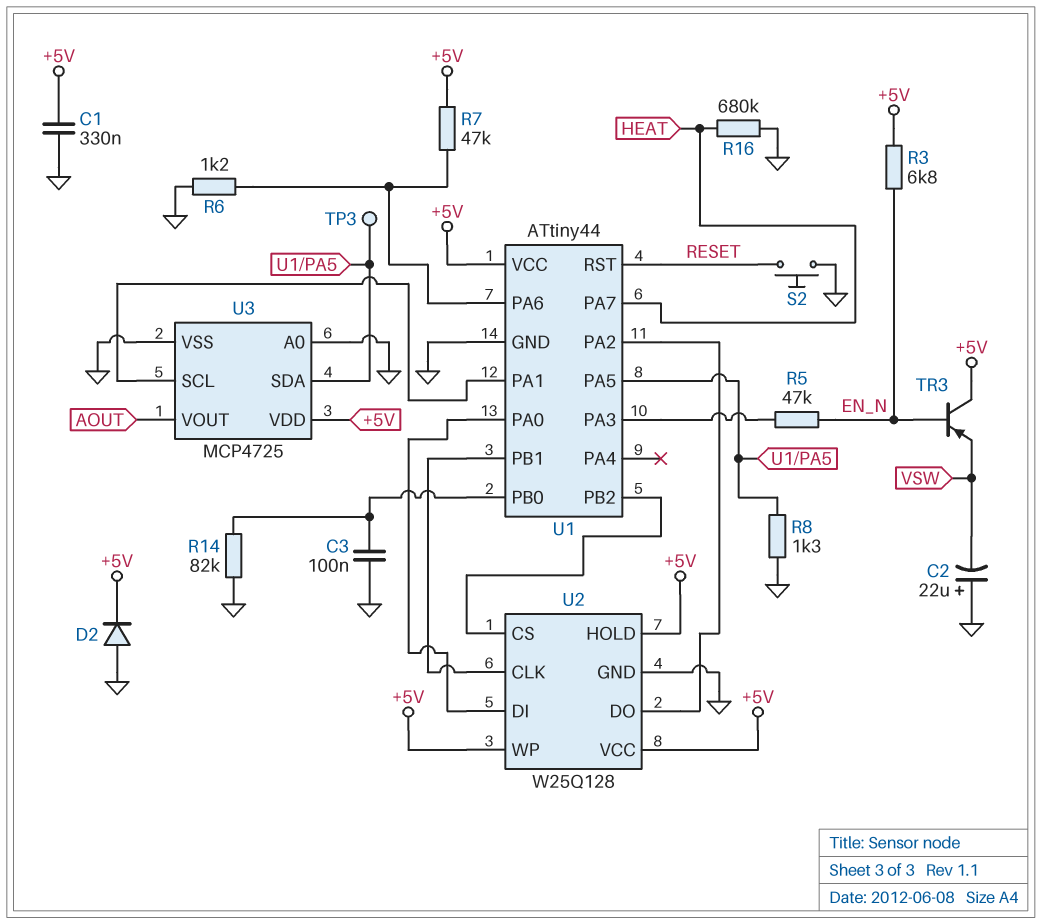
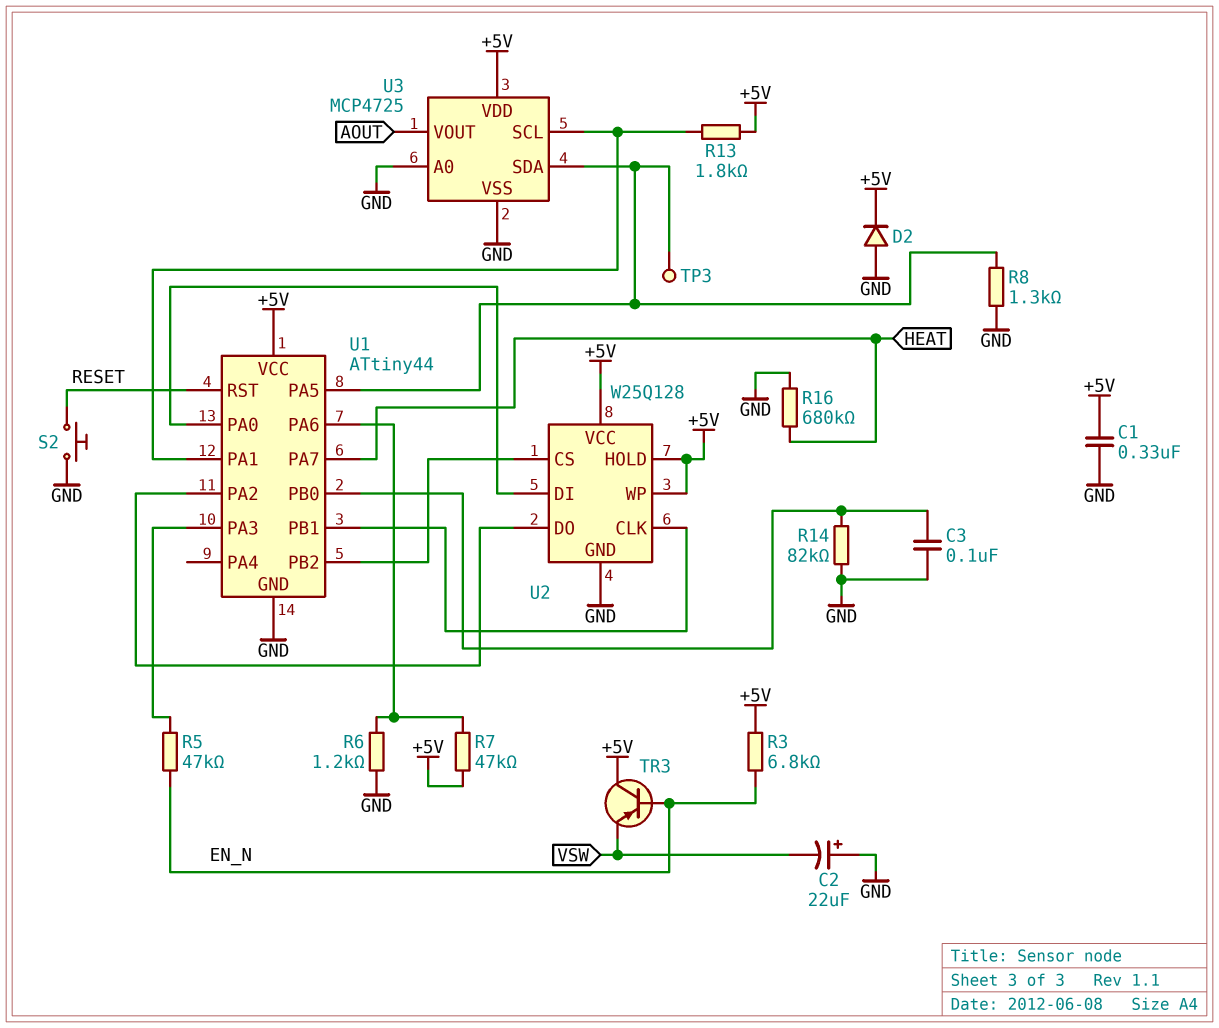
R13: none -> 1.8k (+5V, U1/PA1)

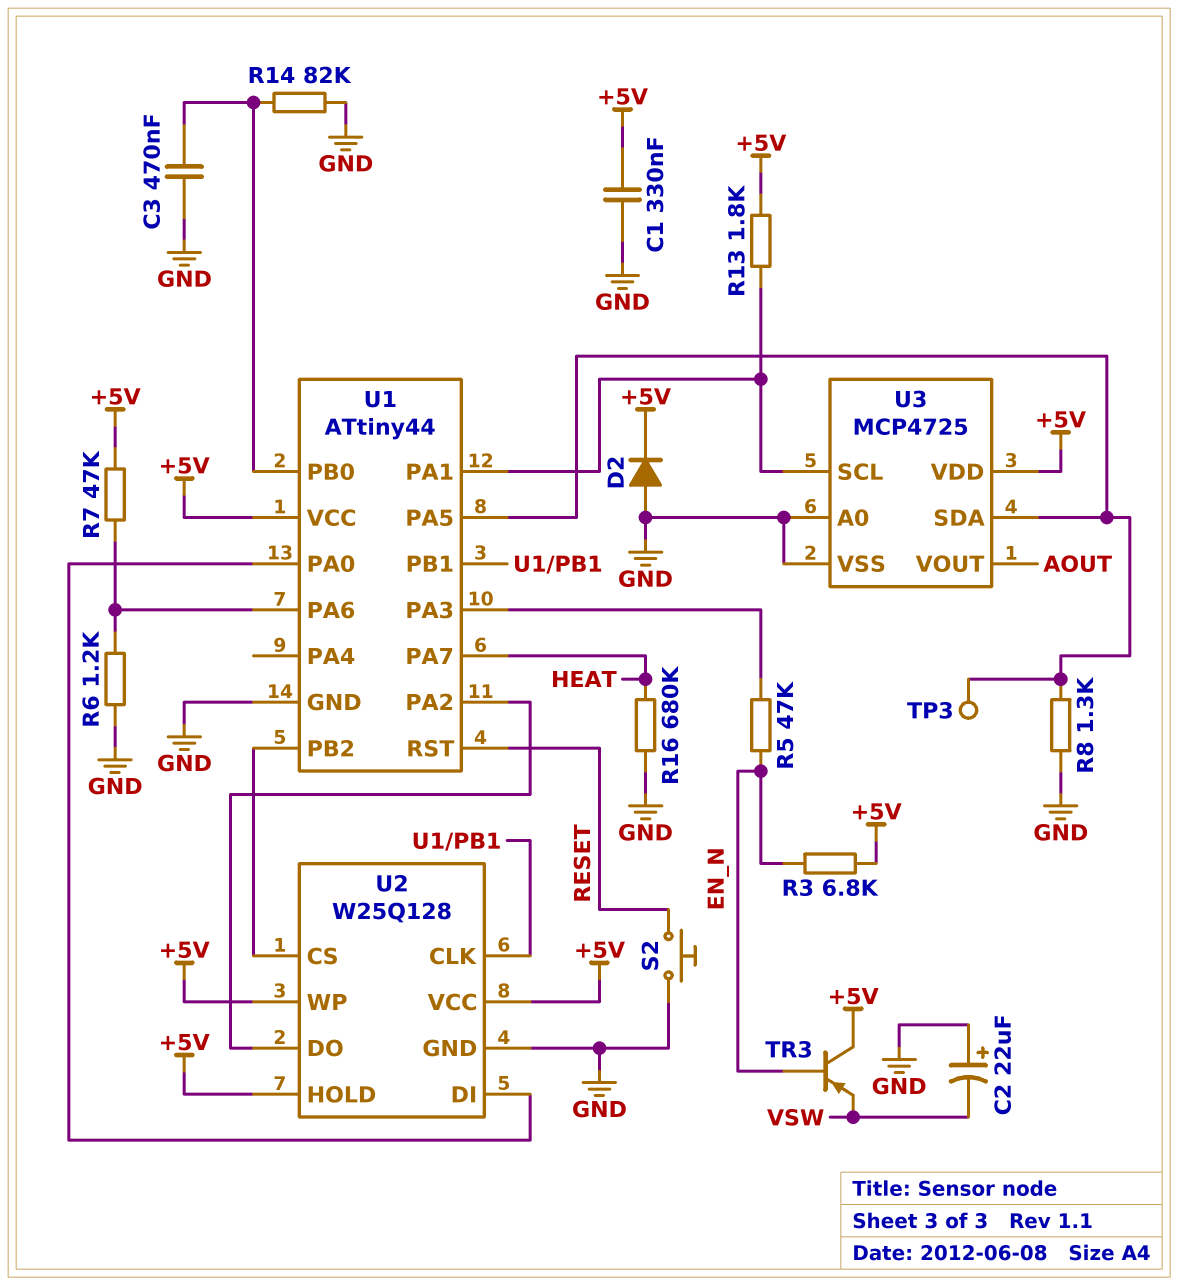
C3: 100nF (GND, U1/PB0) -> 470nF (GND, U1/PB0)

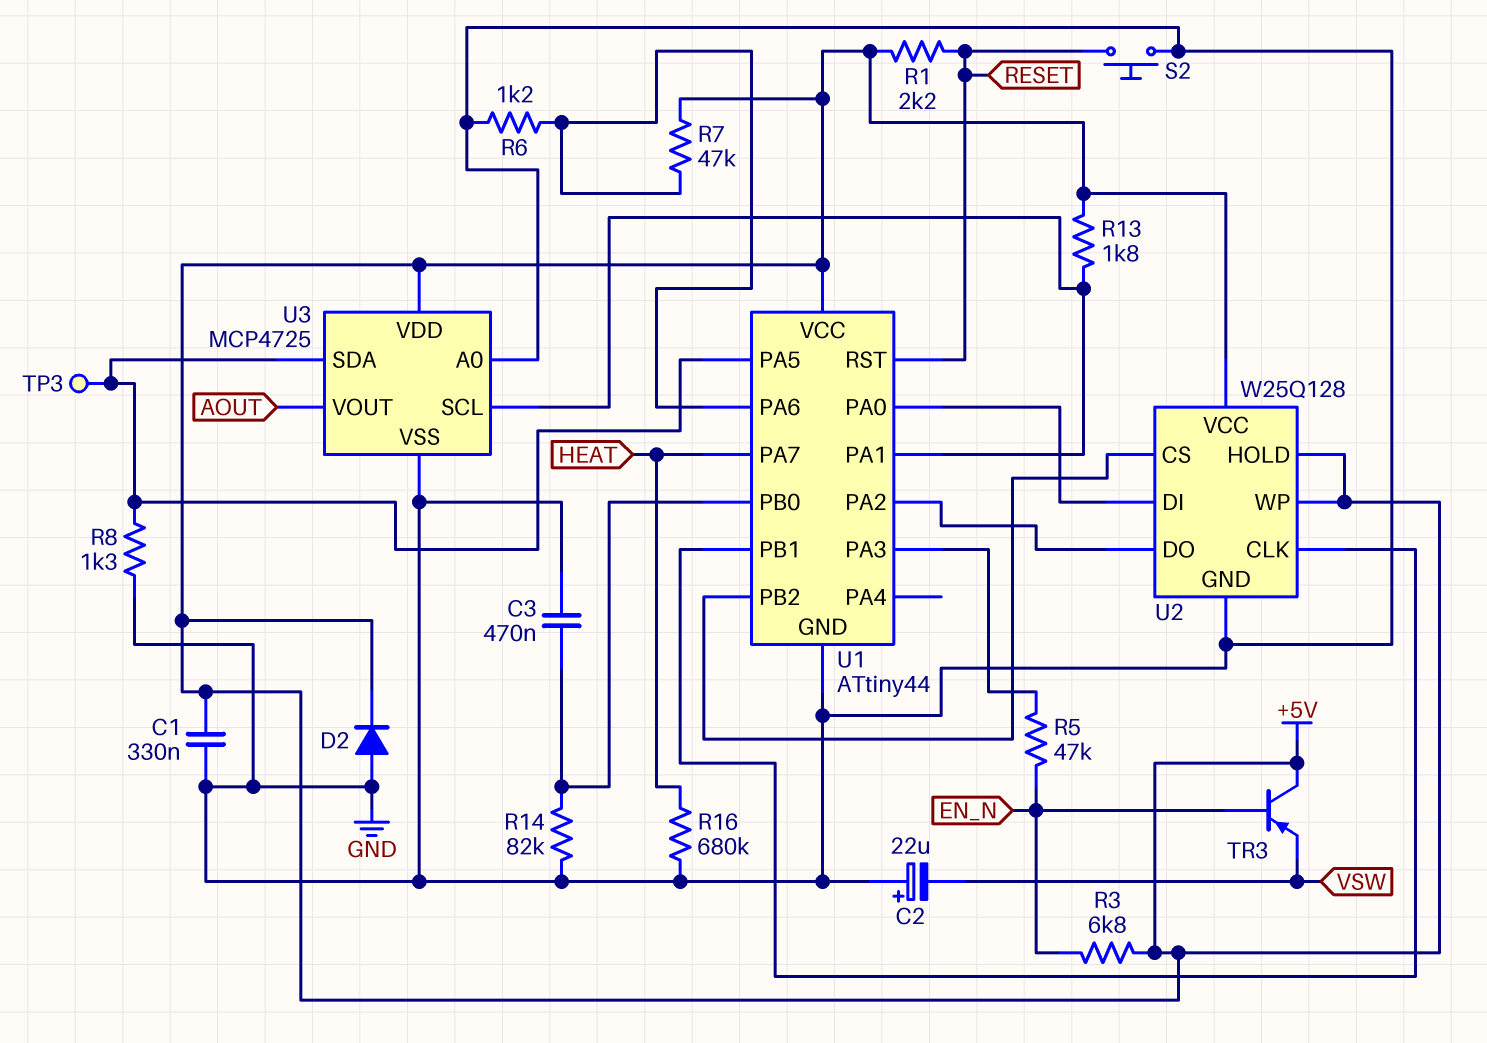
R1: none -> 2.2k (+5V, RESET)

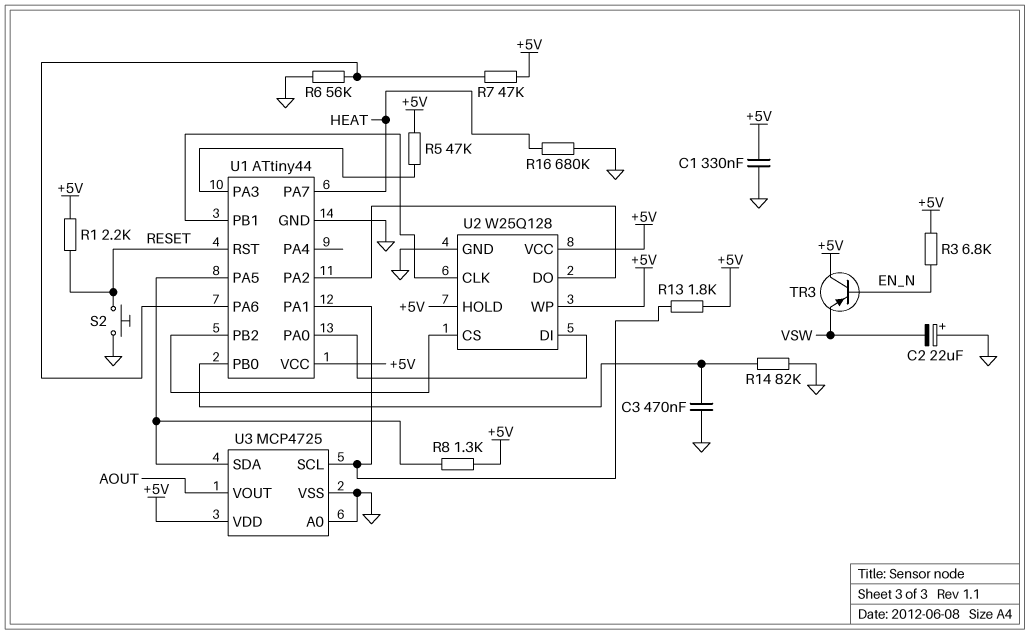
D2: diode (A GND, K +5V) -> none
R5: 47k (EN_N, U1/PA3) -> 47k (+5V, U1/PA3)
R6: 1.2k (GND, U1/PA6) -> 56k (GND, U1/PA6)
R8: 1.3k (GND, U1/PA5) -> 1.3k (+5V, U1/PA5)
TP3: test point (U1/PA5) -> none

